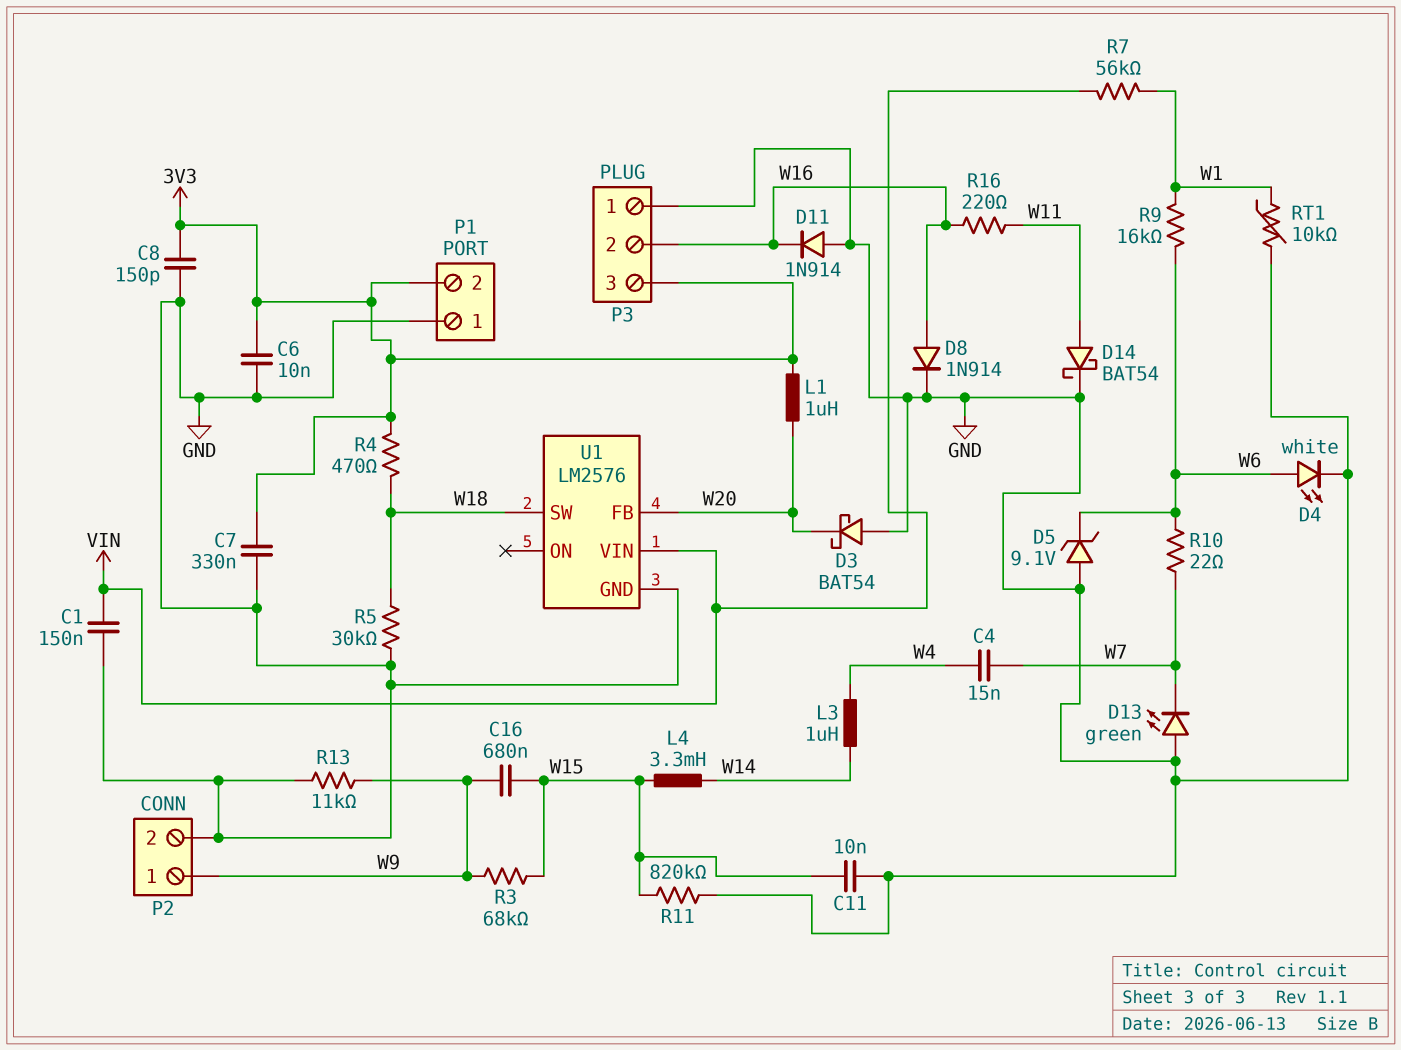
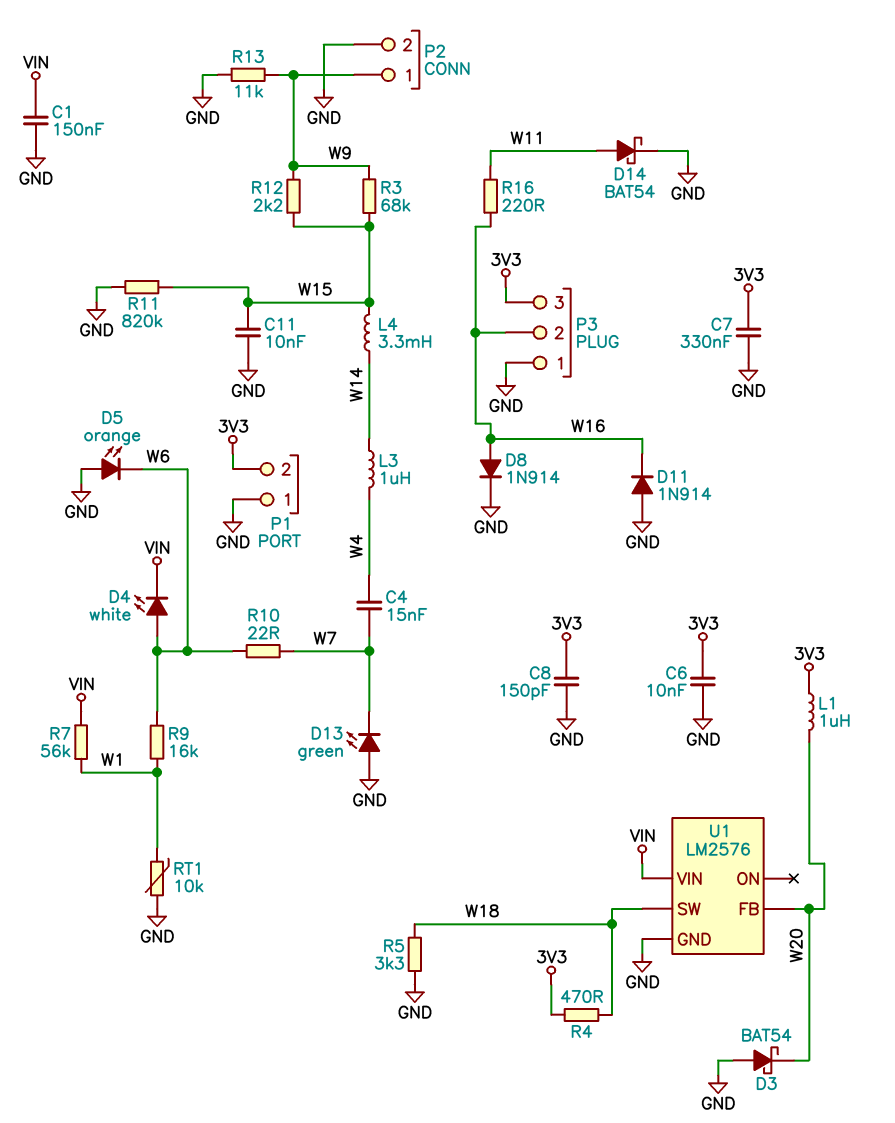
C16: 680nF (W9, W15) -> none
D4: LED white (A W6, K GND) -> LED white (A W6, K VIN)
D5: zener 9.1V (A GND, K W6) -> LED orange (A GND, K W6)
R5: 30k (GND, W18) -> 3.3k (GND, W18)
R12: none -> 2.2k (W9, W15)

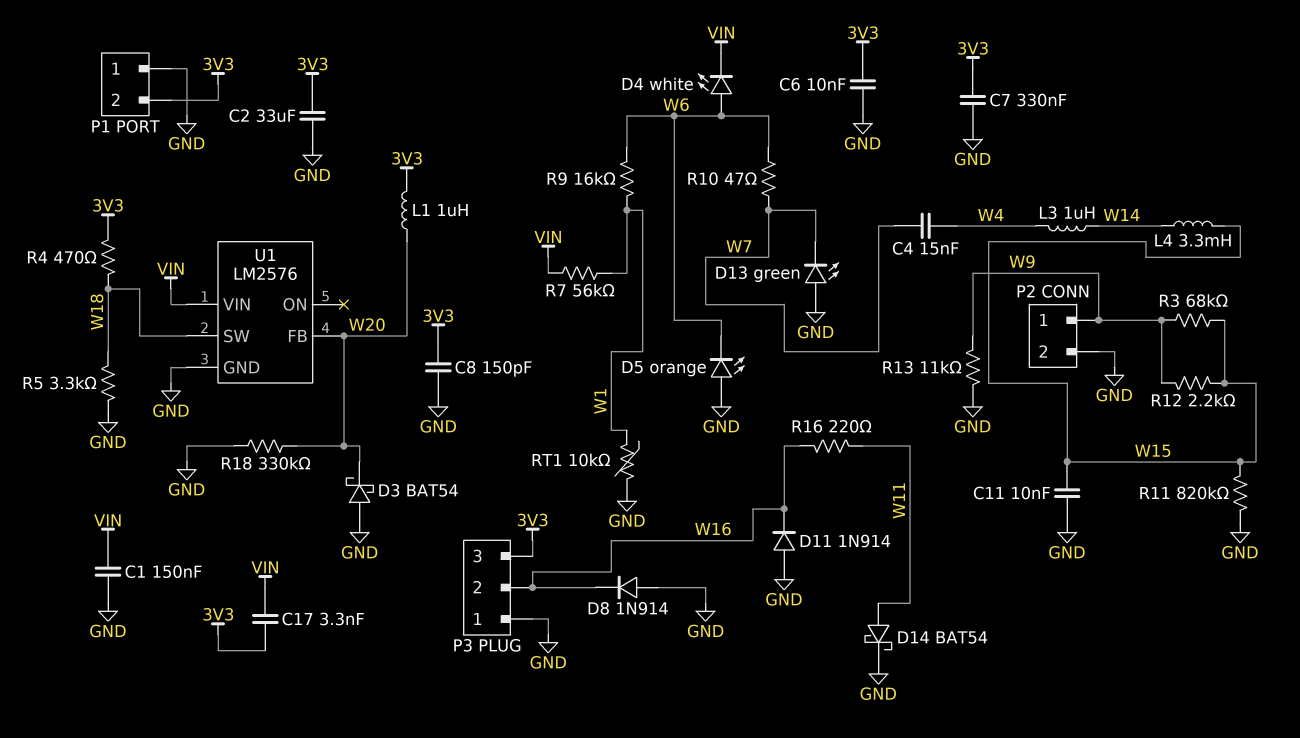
C2: none -> 33uF (3V3, GND)
C17: none -> 3.3nF (3V3, VIN)
D8: diode 1N914 (A W16, K GND) -> diode 1N914 (A GND, K W16)
R10: 22 (W6, W7) -> 47 (W6, W7)
R18: none -> 330k (GND, W20)

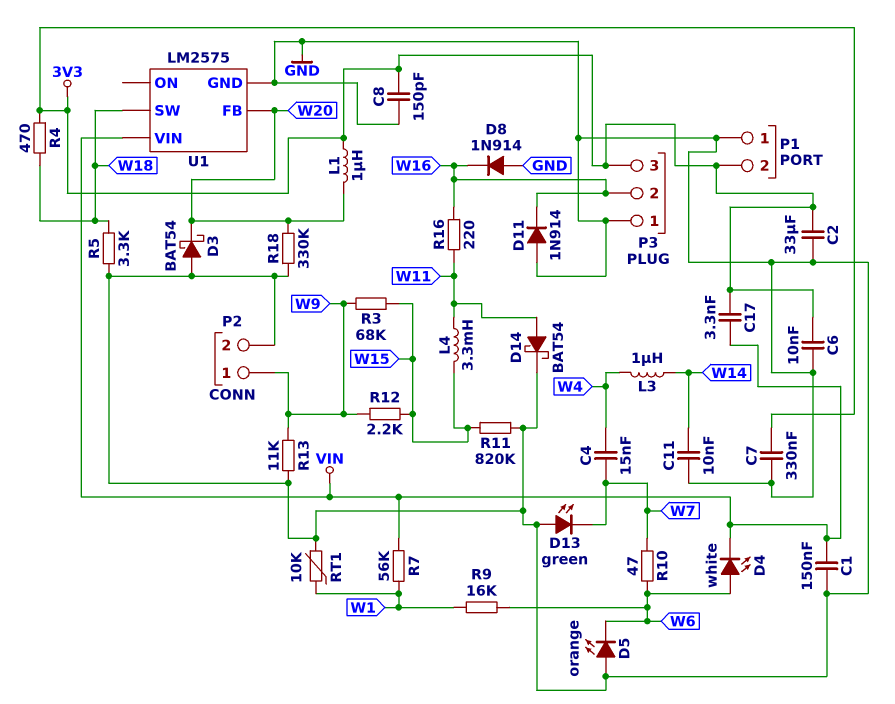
C11: 10nF (GND, W15) -> 10nF (GND, W14)
L4: 3.3mH (W14, W15) -> 3.3mH (W11, W15)
U1: LM2576 -> LM2575

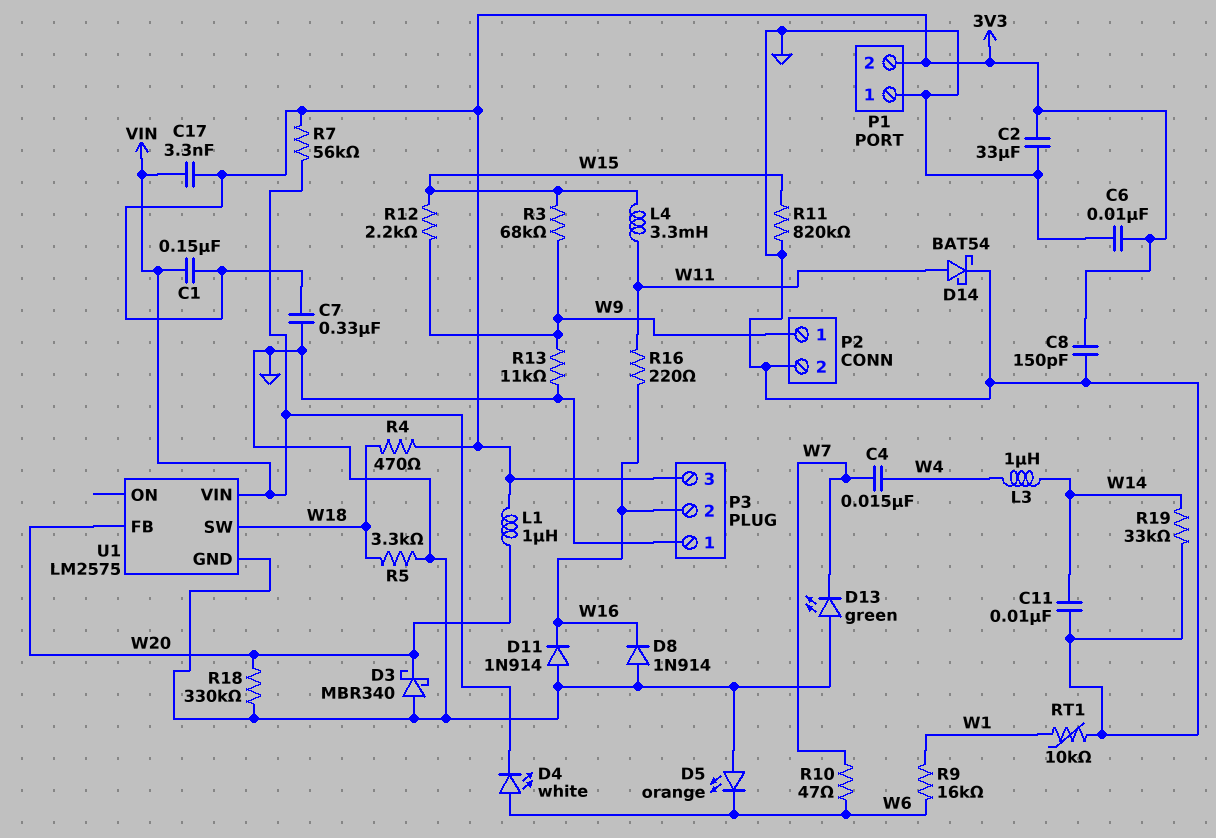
C1: 150nF (GND, VIN) -> 150nF (3V3, VIN)
D3: schottky BAT54 (A GND, K W20) -> schottky MBR340 (A GND, K W20)
R7: 56k (VIN, W1) -> 56k (3V3, VIN)
R19: none -> 33k (GND, W14)

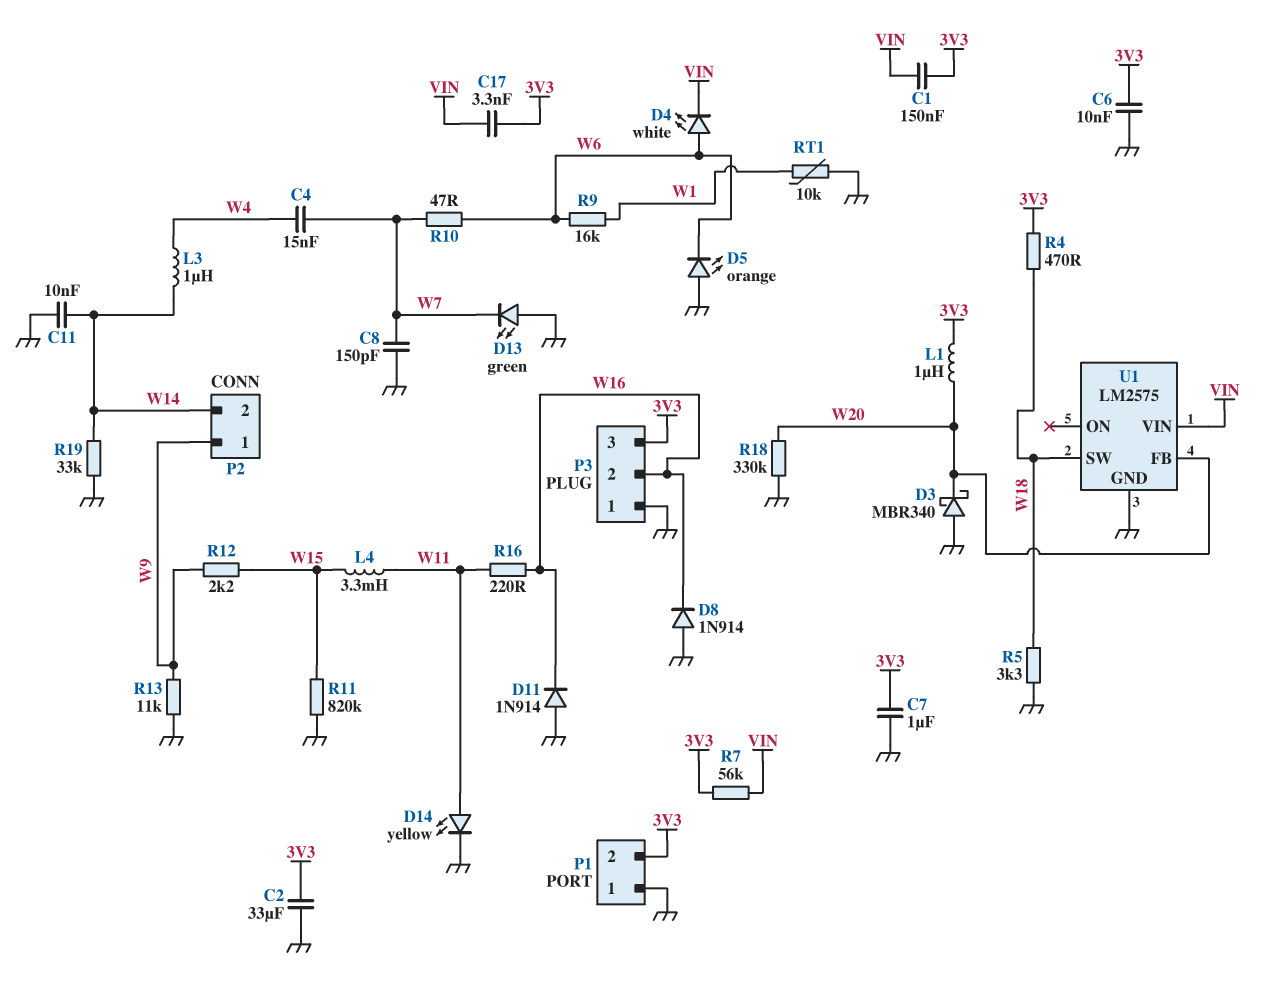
C7: 330nF (3V3, GND) -> 1uF (3V3, GND)
C8: 150pF (3V3, GND) -> 150pF (GND, W7)
D14: schottky BAT54 (A W11, K GND) -> LED yellow (A W11, K GND)
P2 pin 2: GND -> W14
R3: 68k (W9, W15) -> none

